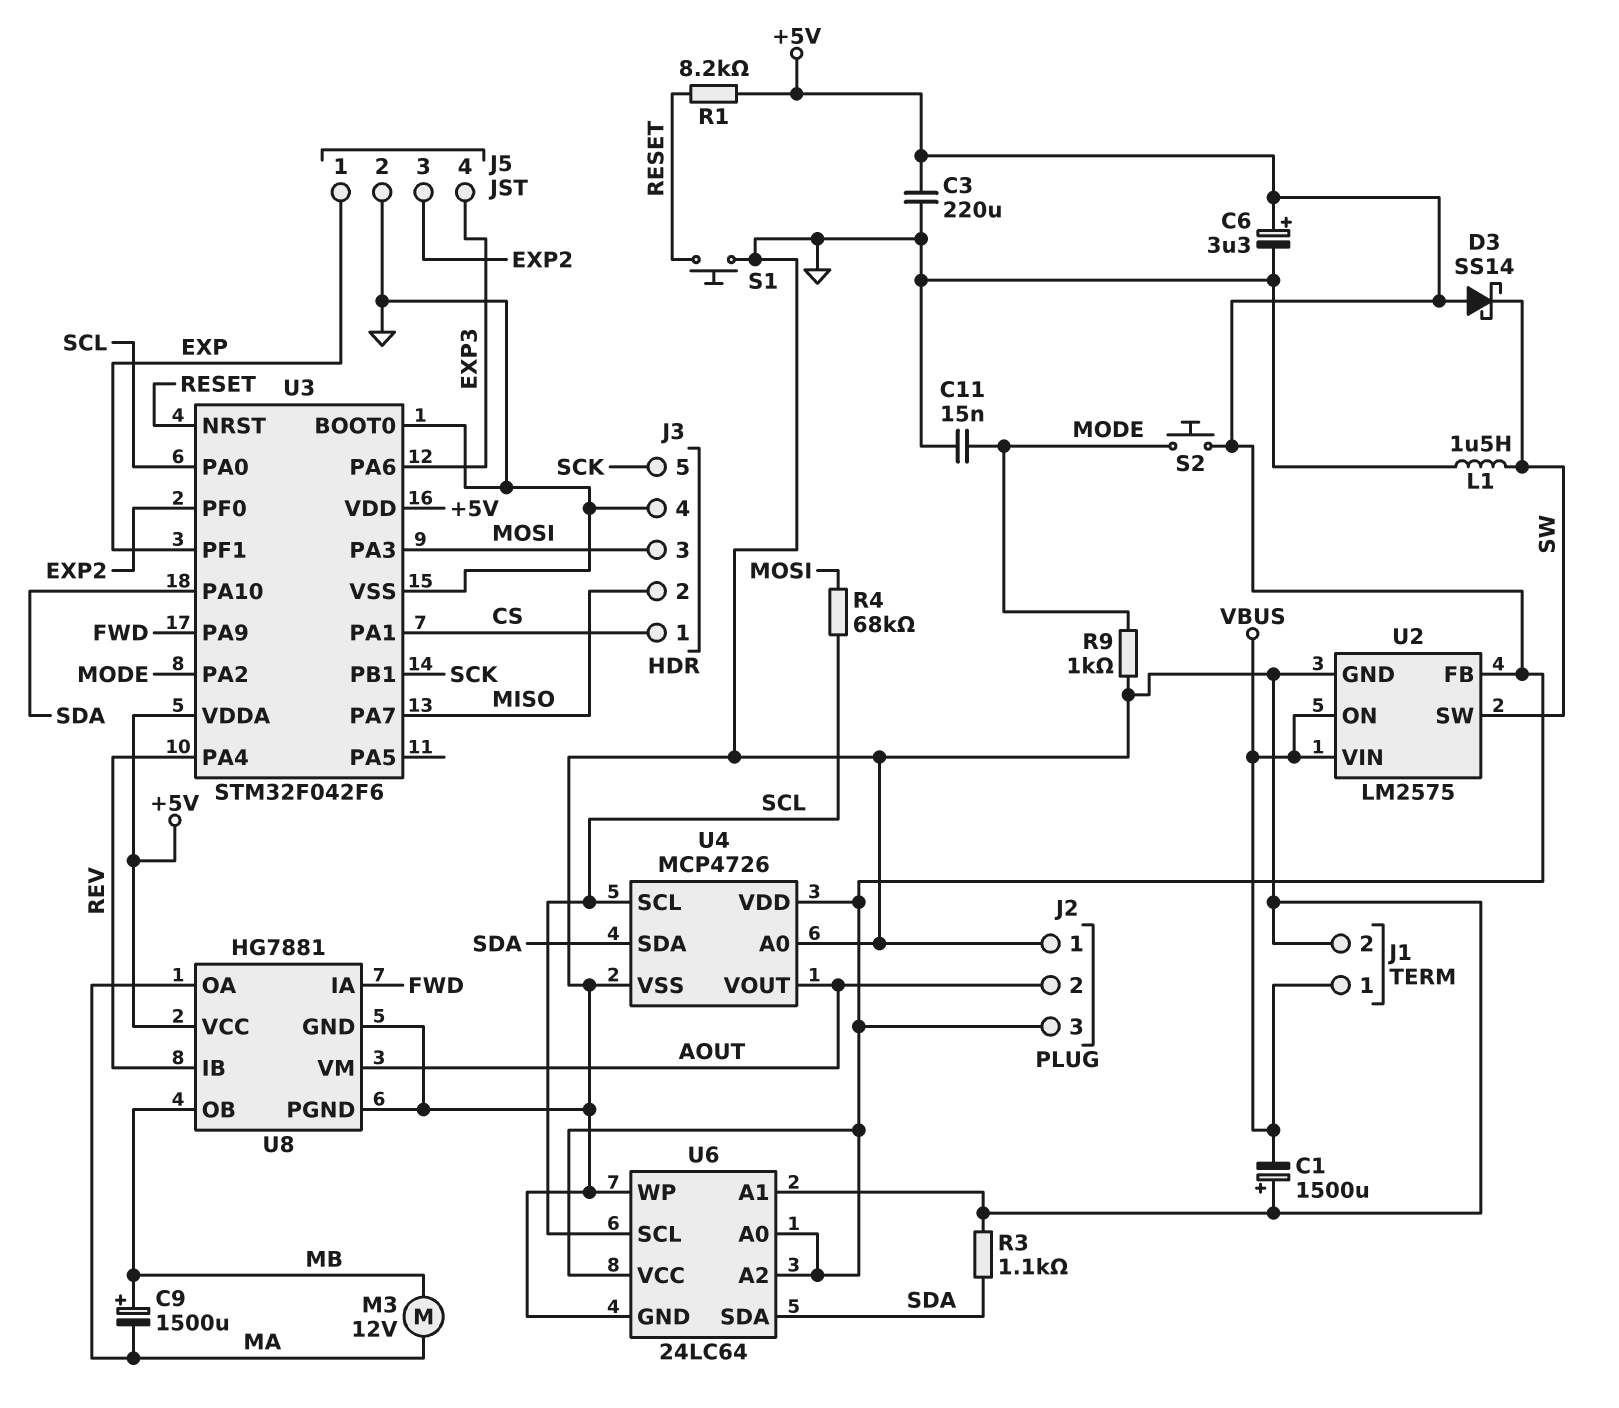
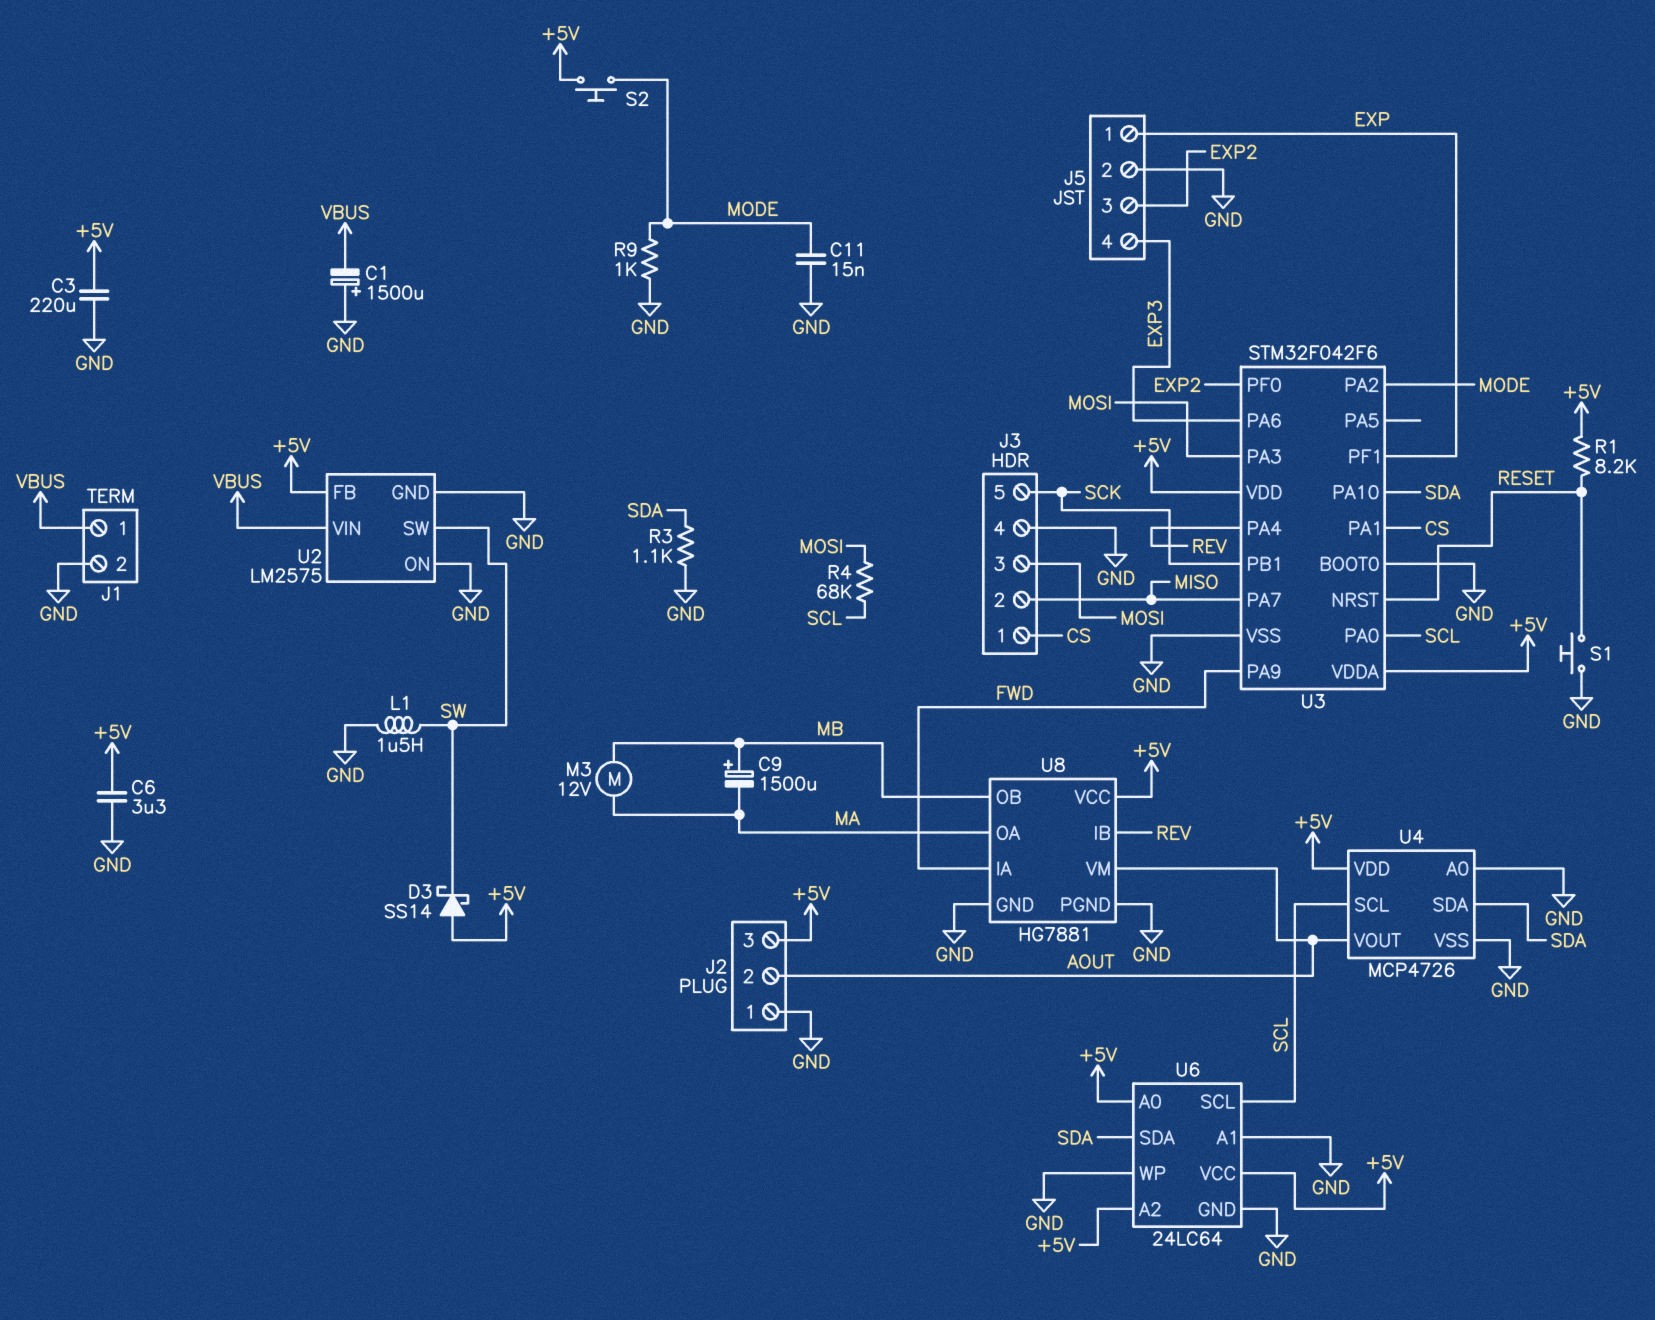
C6: 3.3uF (plus +5V, minus GND) -> 3.3uF (+5V, GND)
U2 pin ON: VBUS -> GND

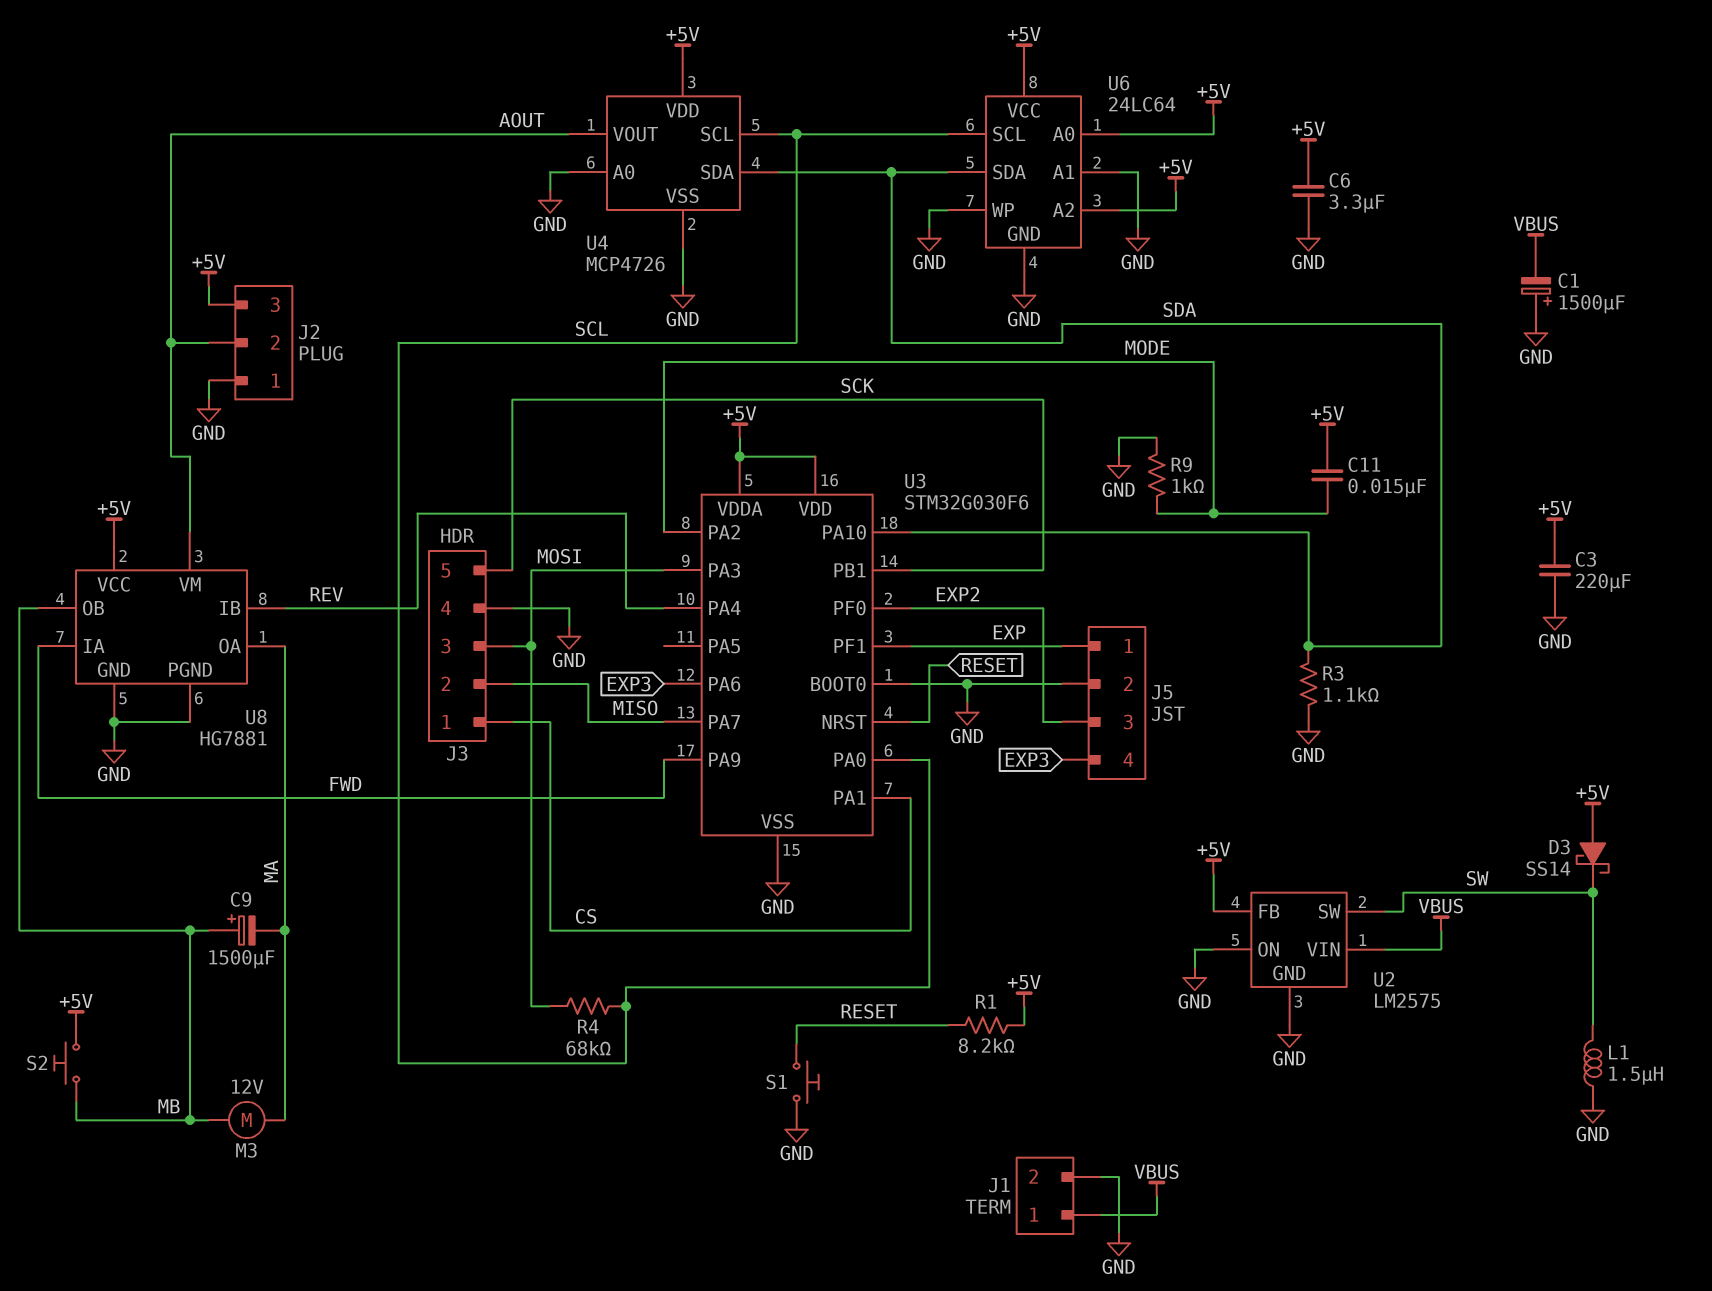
C11: 15nF (GND, MODE) -> 15nF (+5V, MODE)
S2: button (+5V, MODE) -> button (+5V, MB)
U3: STM32F042F6 -> STM32G030F6

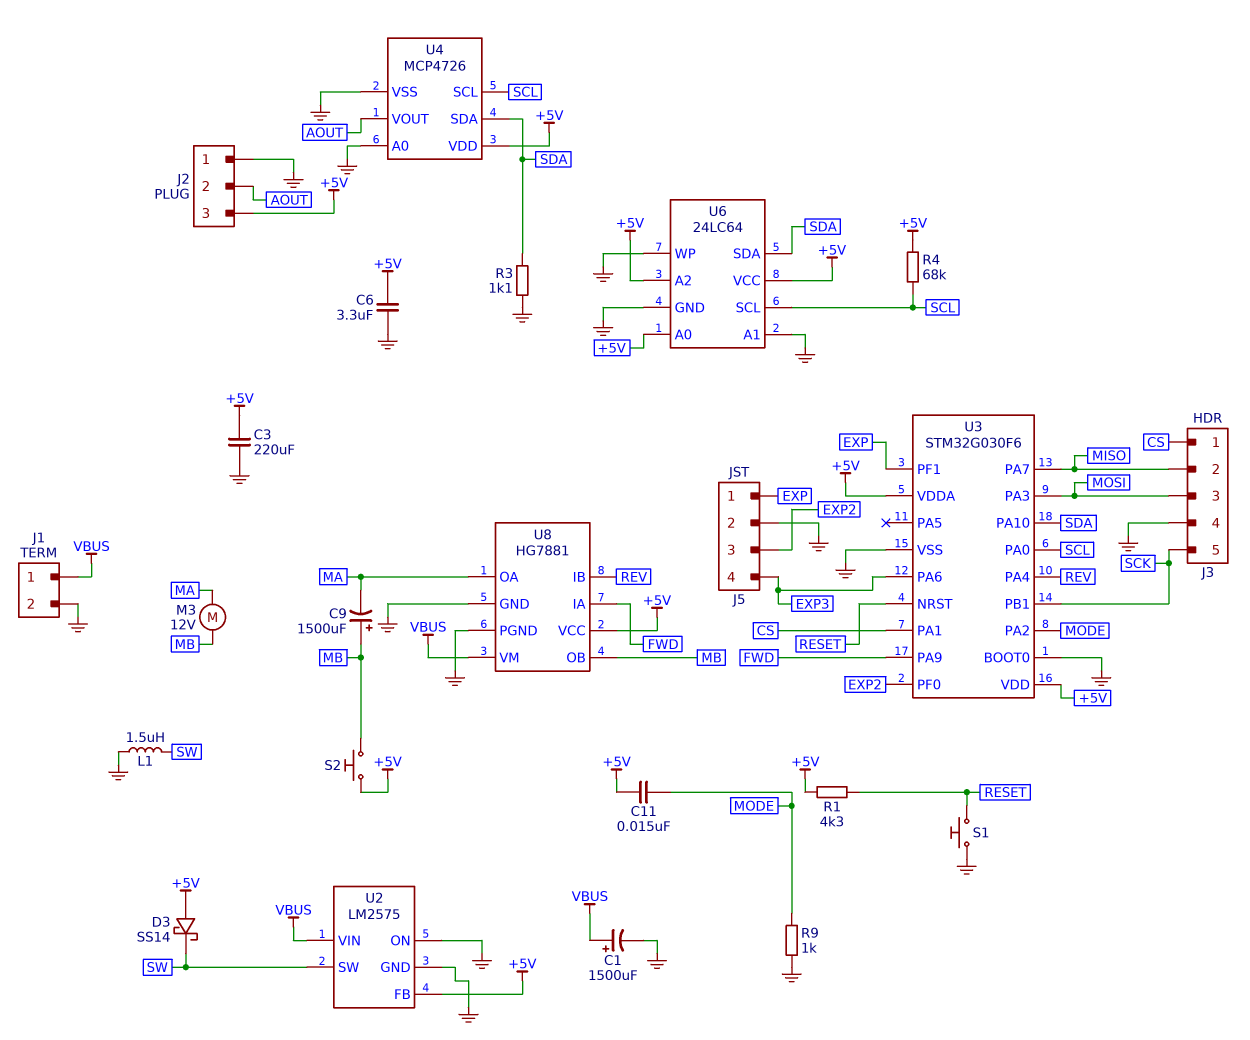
C1: 1500uF (plus GND, minus VBUS) -> 1500uF (plus VBUS, minus GND)
R1: 8.2k (+5V, RESET) -> 4.3k (+5V, RESET)
R4: 68k (MOSI, SCL) -> 68k (+5V, SCL)
U8 pin VM: AOUT -> VBUS

